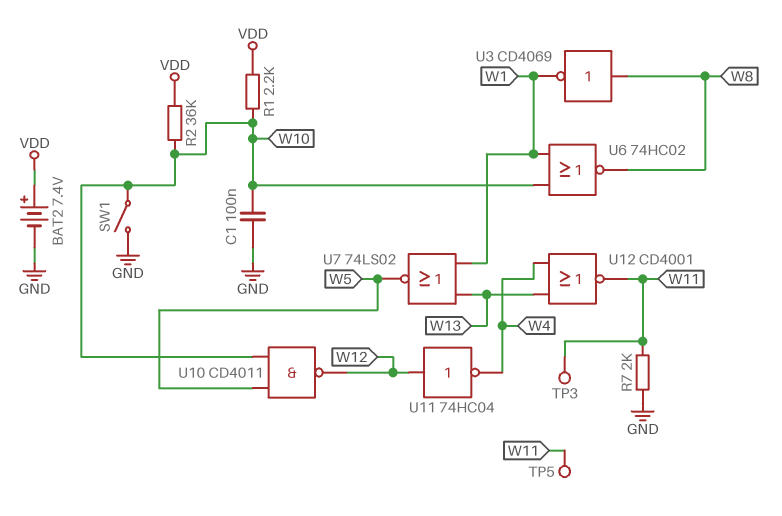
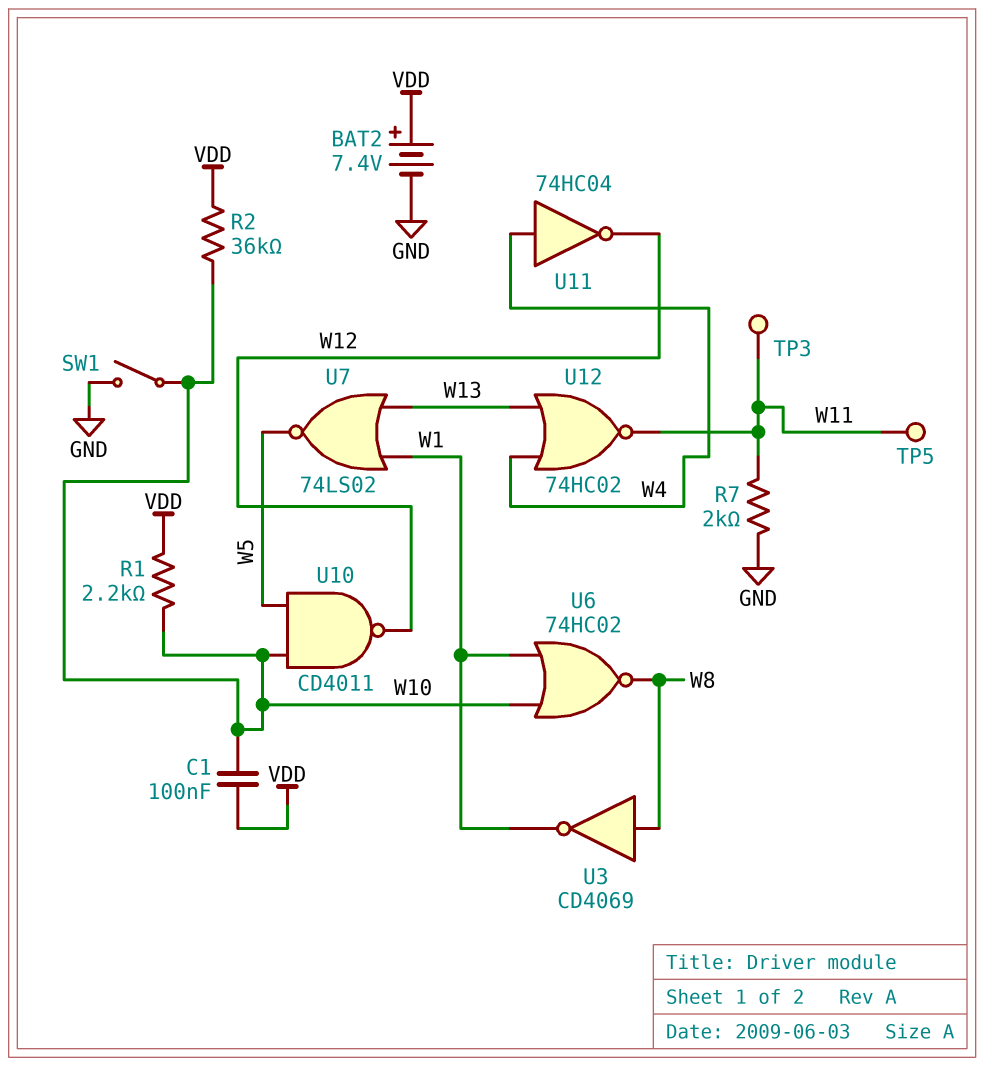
C1: 100nF (GND, W10) -> 100nF (VDD, W10)
U11: NOT 74HC04 (in W12, out W4) -> NOT 74HC04 (in W4, out W12)
U12: NOR CD4001 (in W4, in W13, out W11) -> NOR 74HC02 (in W4, in W13, out W11)

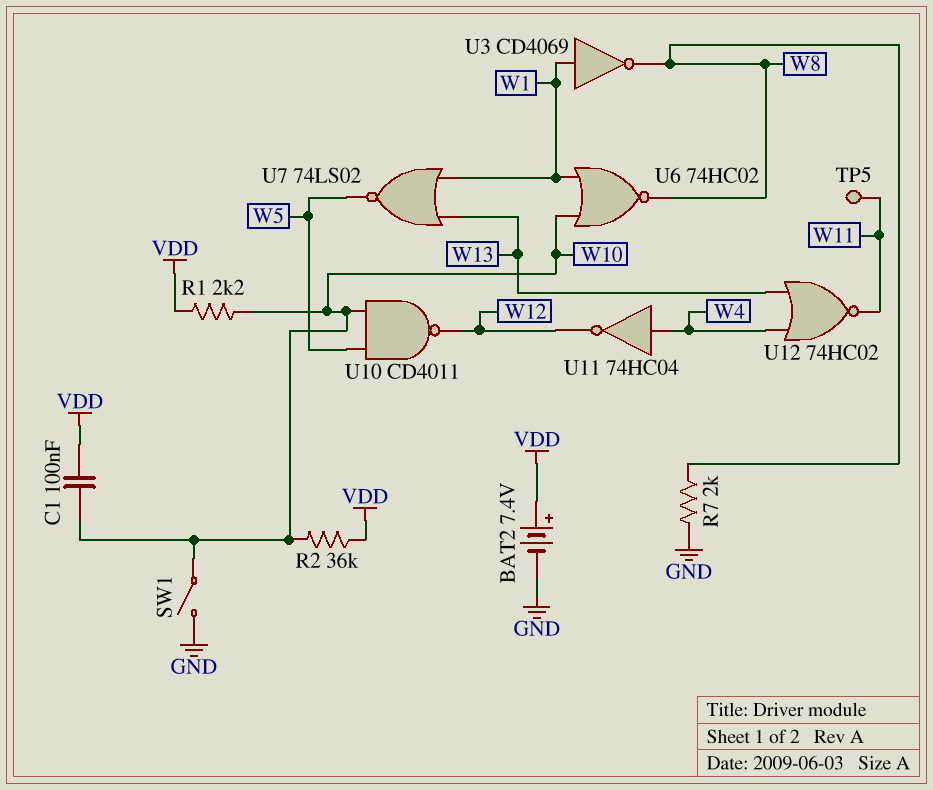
R7: 2k (GND, W11) -> 2k (GND, W8)
TP3: test point (W11) -> none
U3: NOT CD4069 (in W8, out W1) -> NOT CD4069 (in W1, out W8)

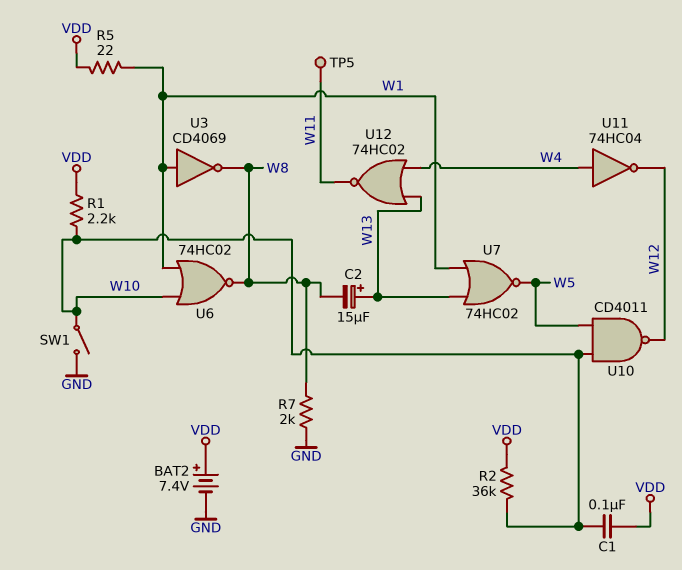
C2: none -> 15uF (plus W13, minus W8)
R5: none -> 22 (VDD, W1)
U7: NOR 74LS02 (in W1, in W13, out W5) -> NOR 74HC02 (in W1, in W13, out W5)

